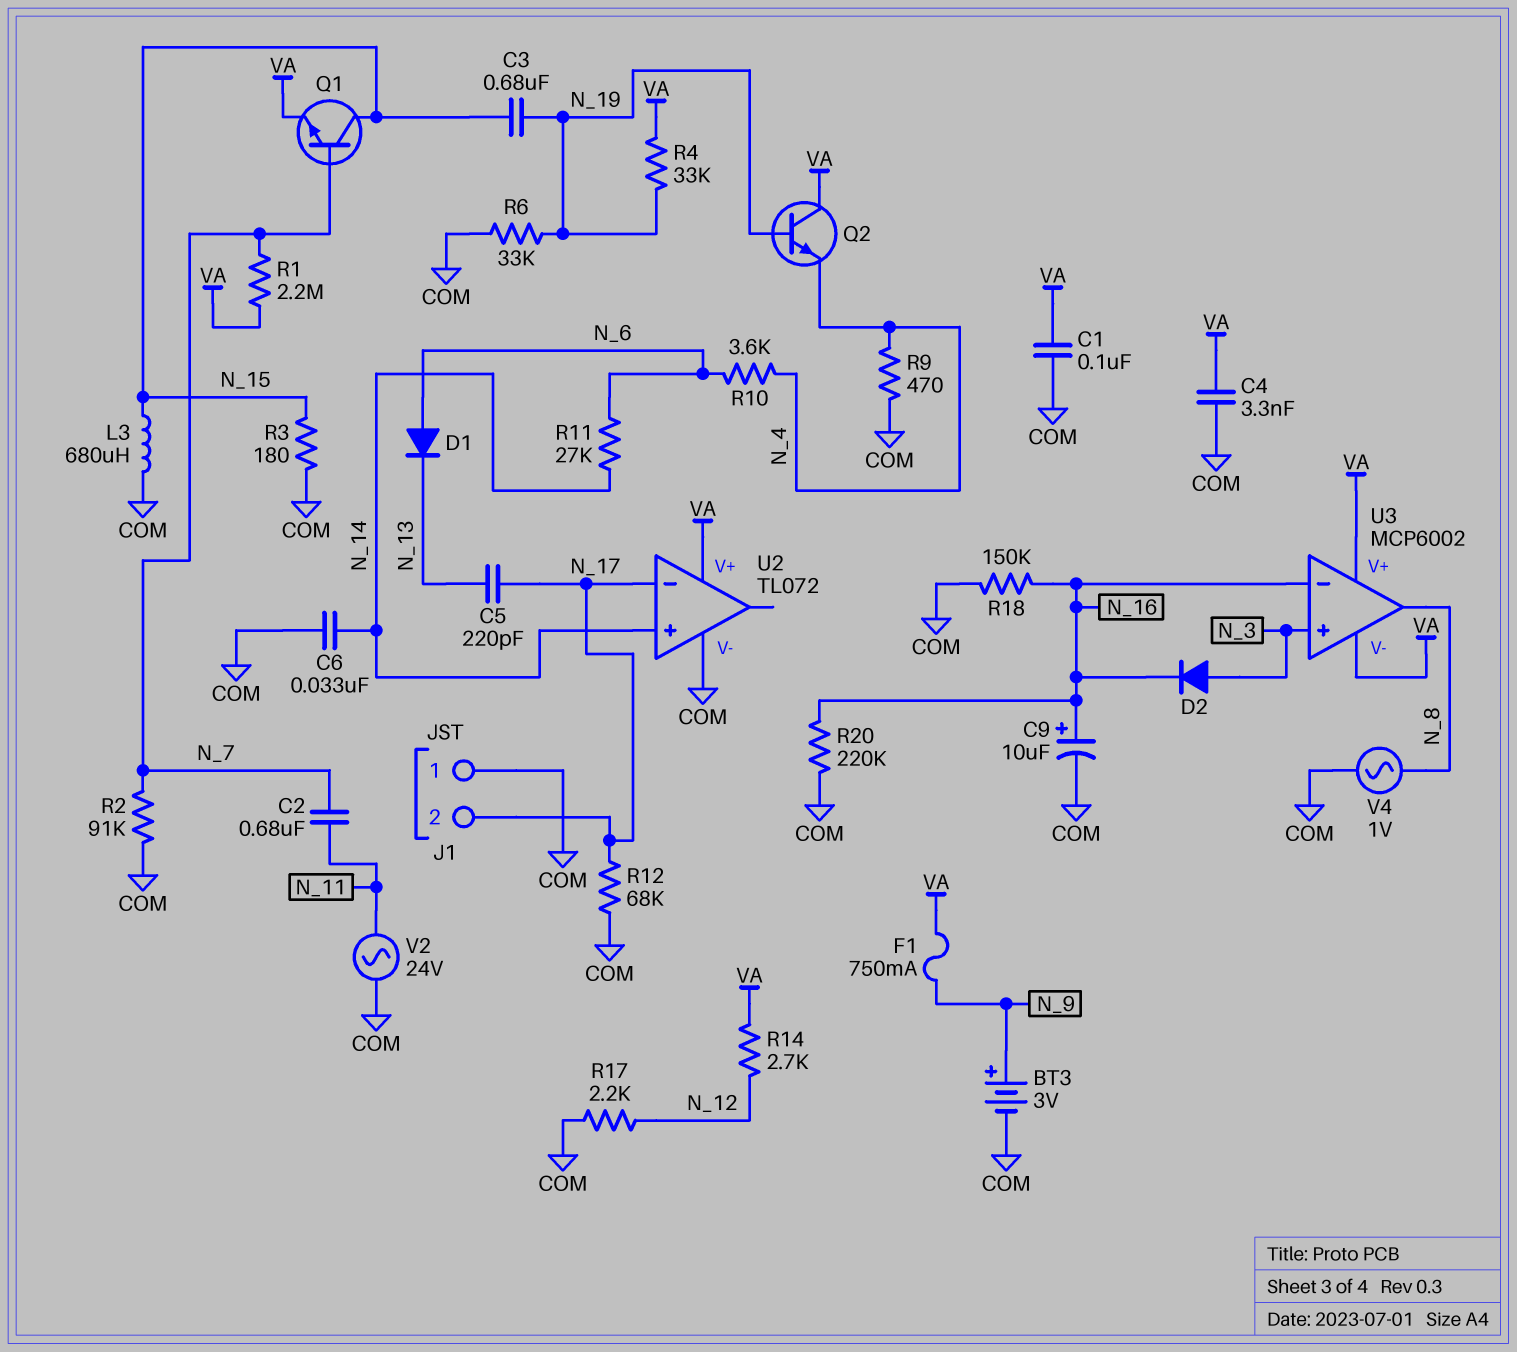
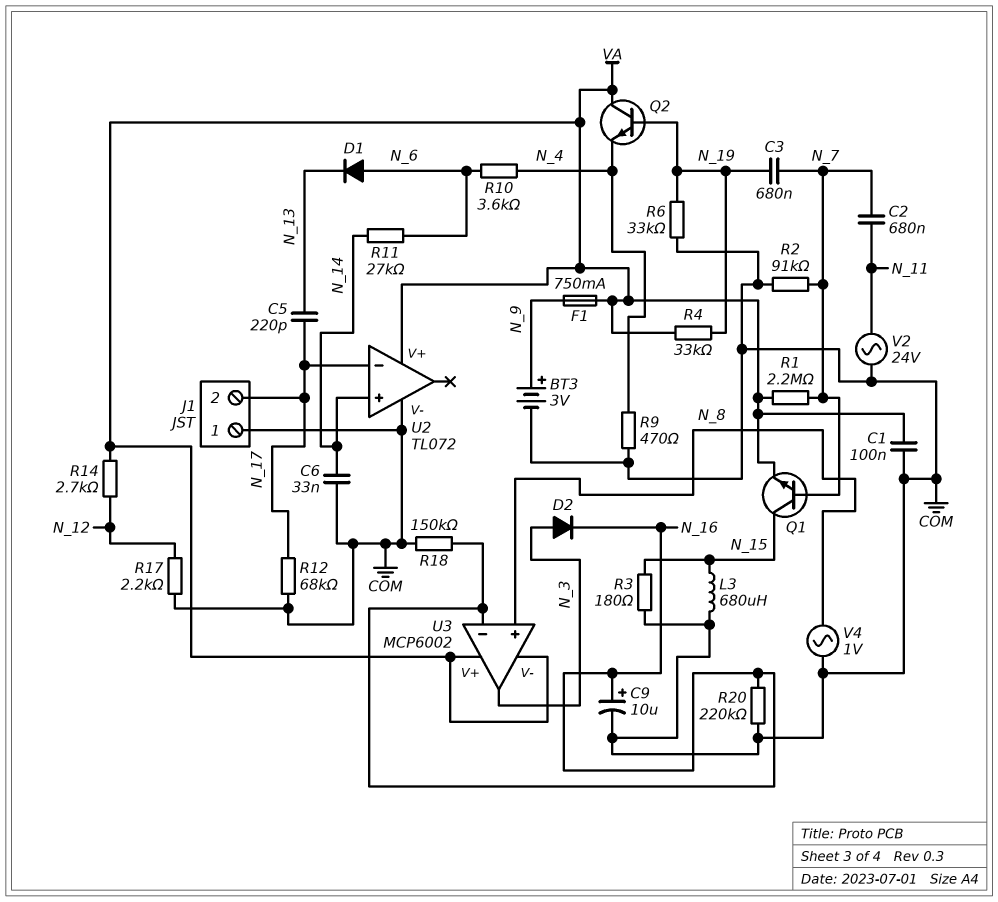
C3: 680nF (N_15, N_19) -> 680nF (N_7, N_19)
C4: 3.3nF (COM, VA) -> none
U3 pin in+: N_3 -> N_8
U3 pin out: N_8 -> N_3

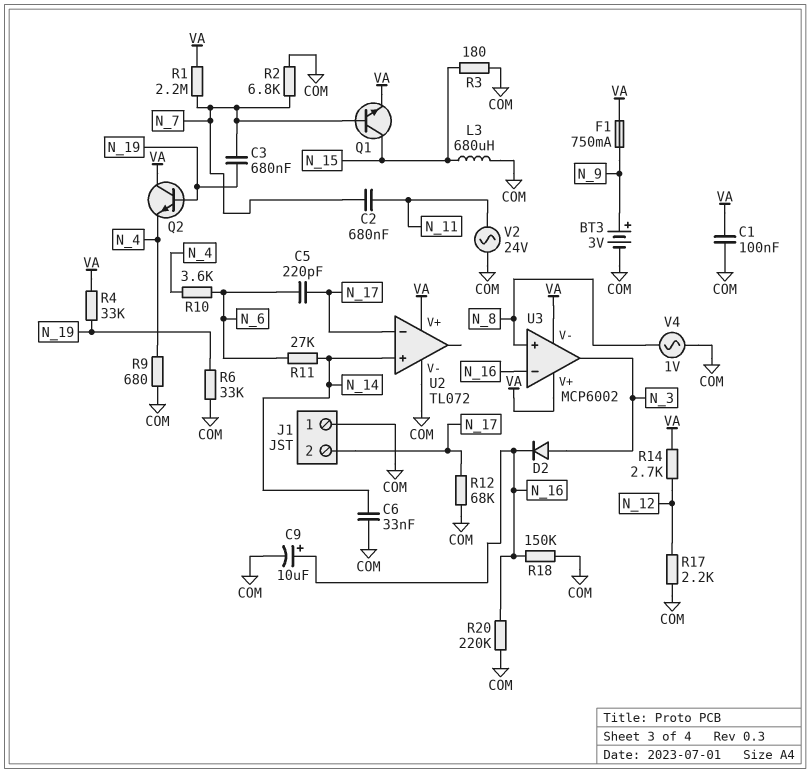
C5: 220pF (N_13, N_17) -> 220pF (N_6, N_17)
D1: diode (A N_6, K N_13) -> none
R2: 91k (COM, N_7) -> 6.8k (COM, N_7)
R9: 470 (COM, N_4) -> 680 (COM, N_4)

